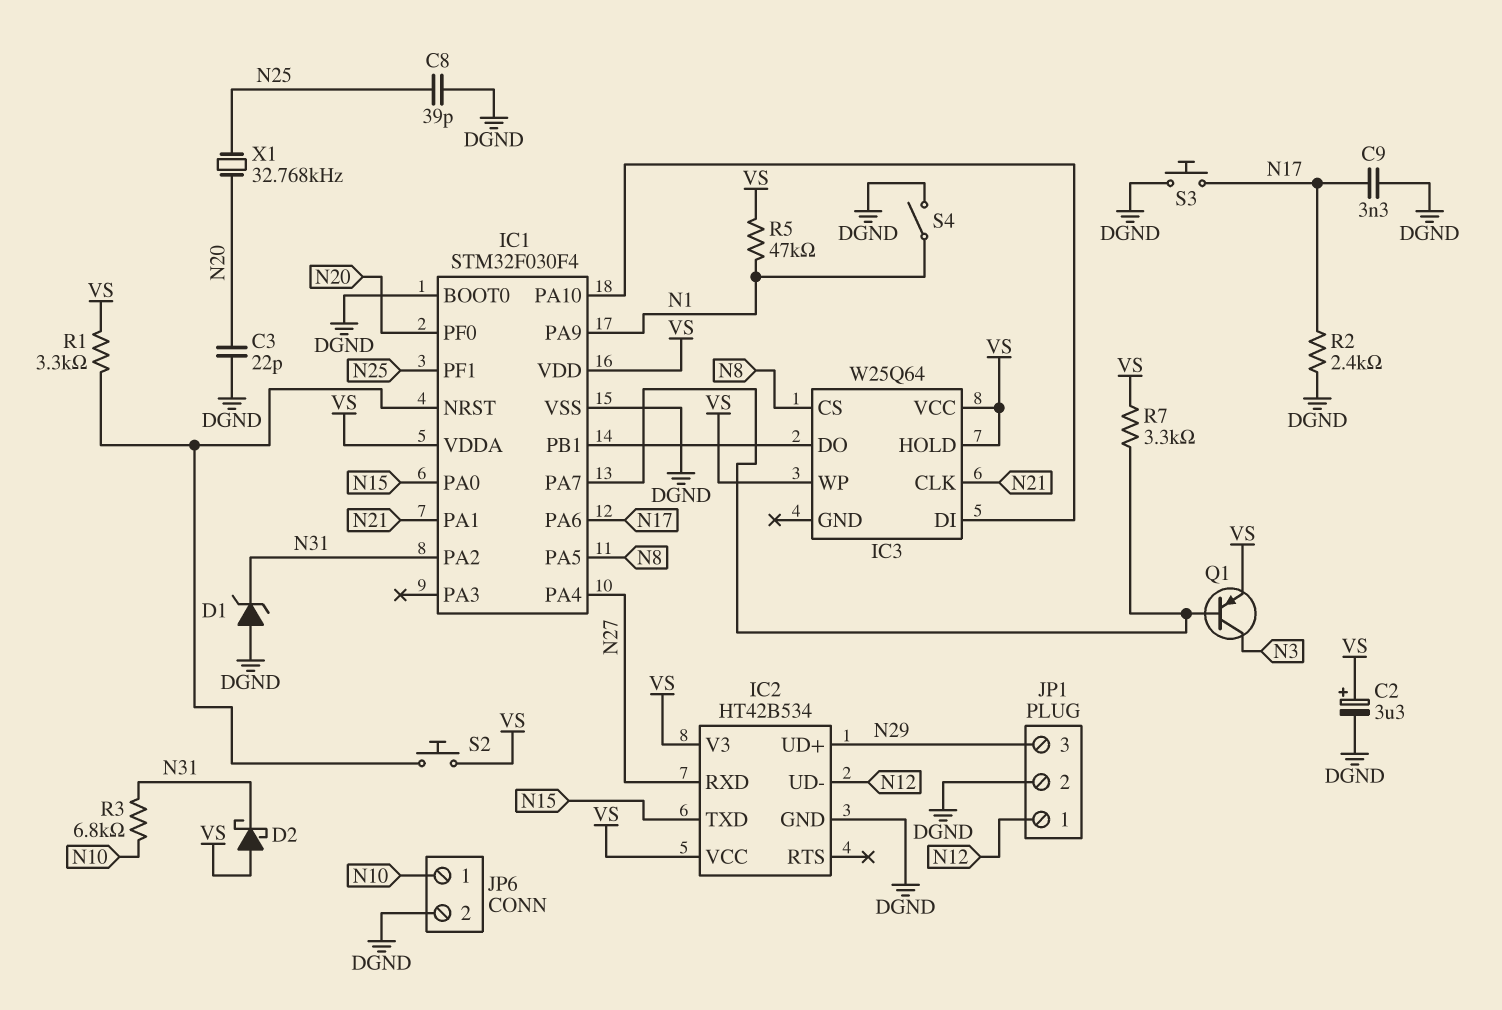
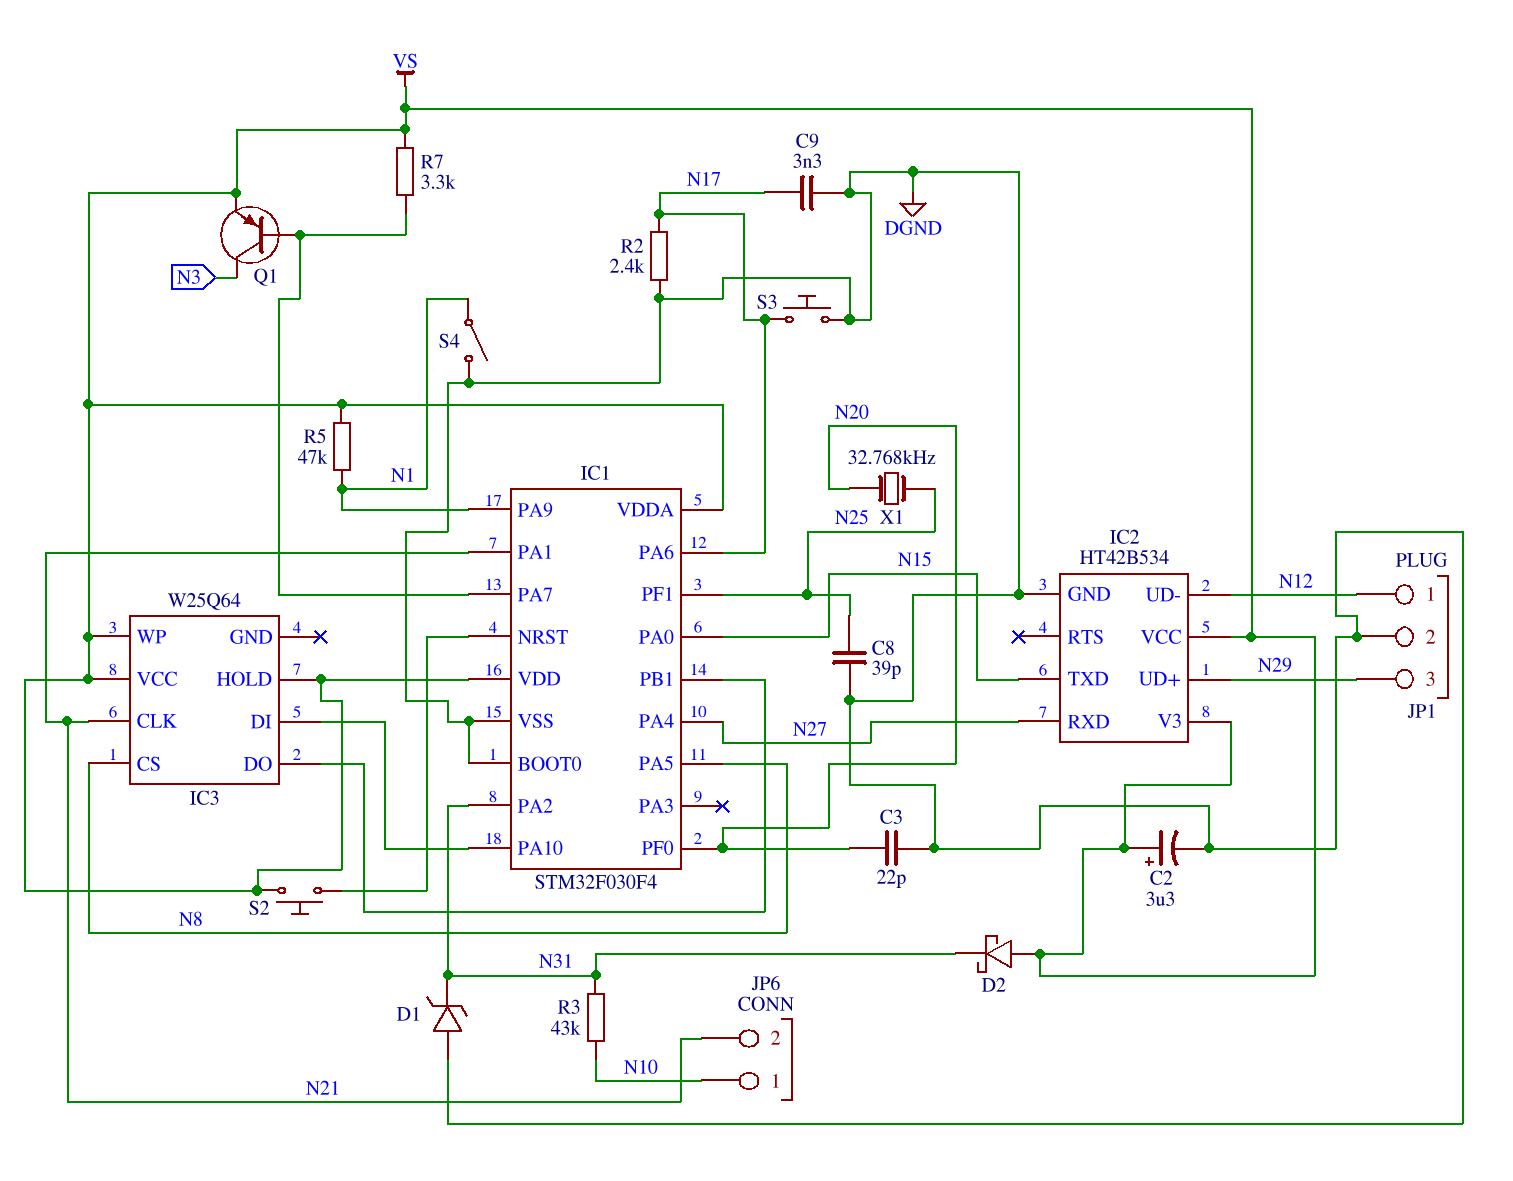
JP6 pin 2: DGND -> N21
R1: 3.3k (IC1/NRST, VS) -> none
R3: 6.8k (N10, N31) -> 43k (N10, N31)

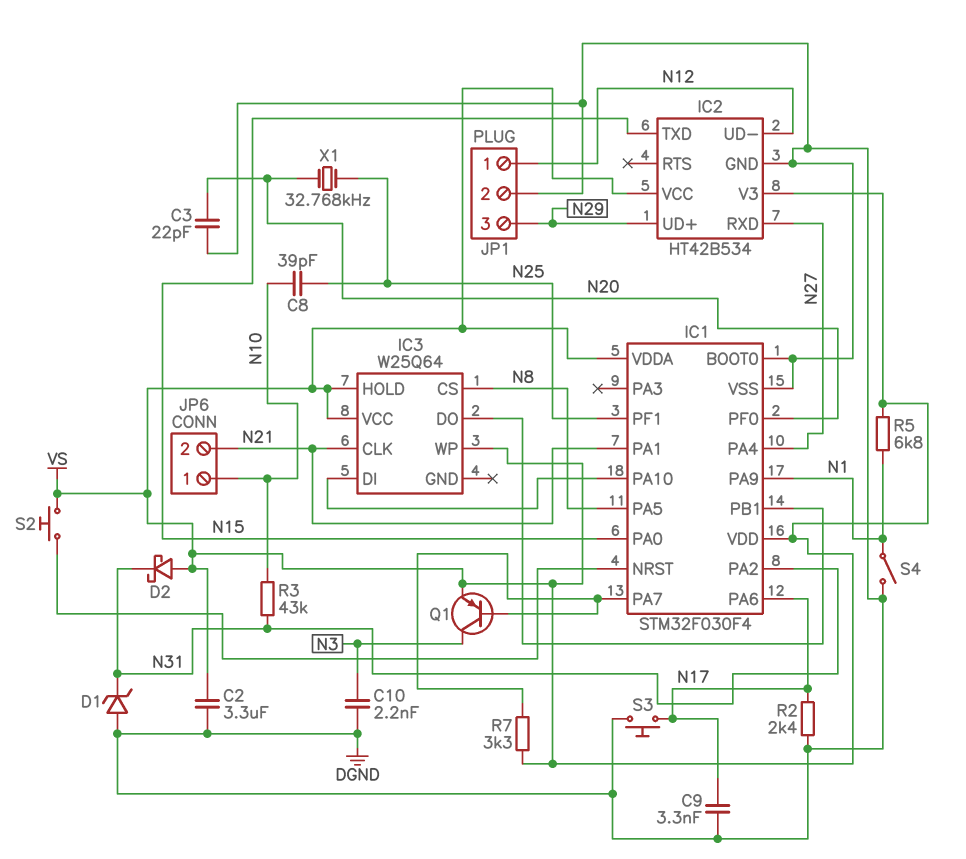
C2: 3.3uF (plus VS, minus DGND) -> 3.3uF (DGND, VS)
C8: 39pF (DGND, N25) -> 39pF (N10, N25)
C10: none -> 2.2nF (DGND, N3)
R5: 47k (N1, VS) -> 6.8k (N1, VS)

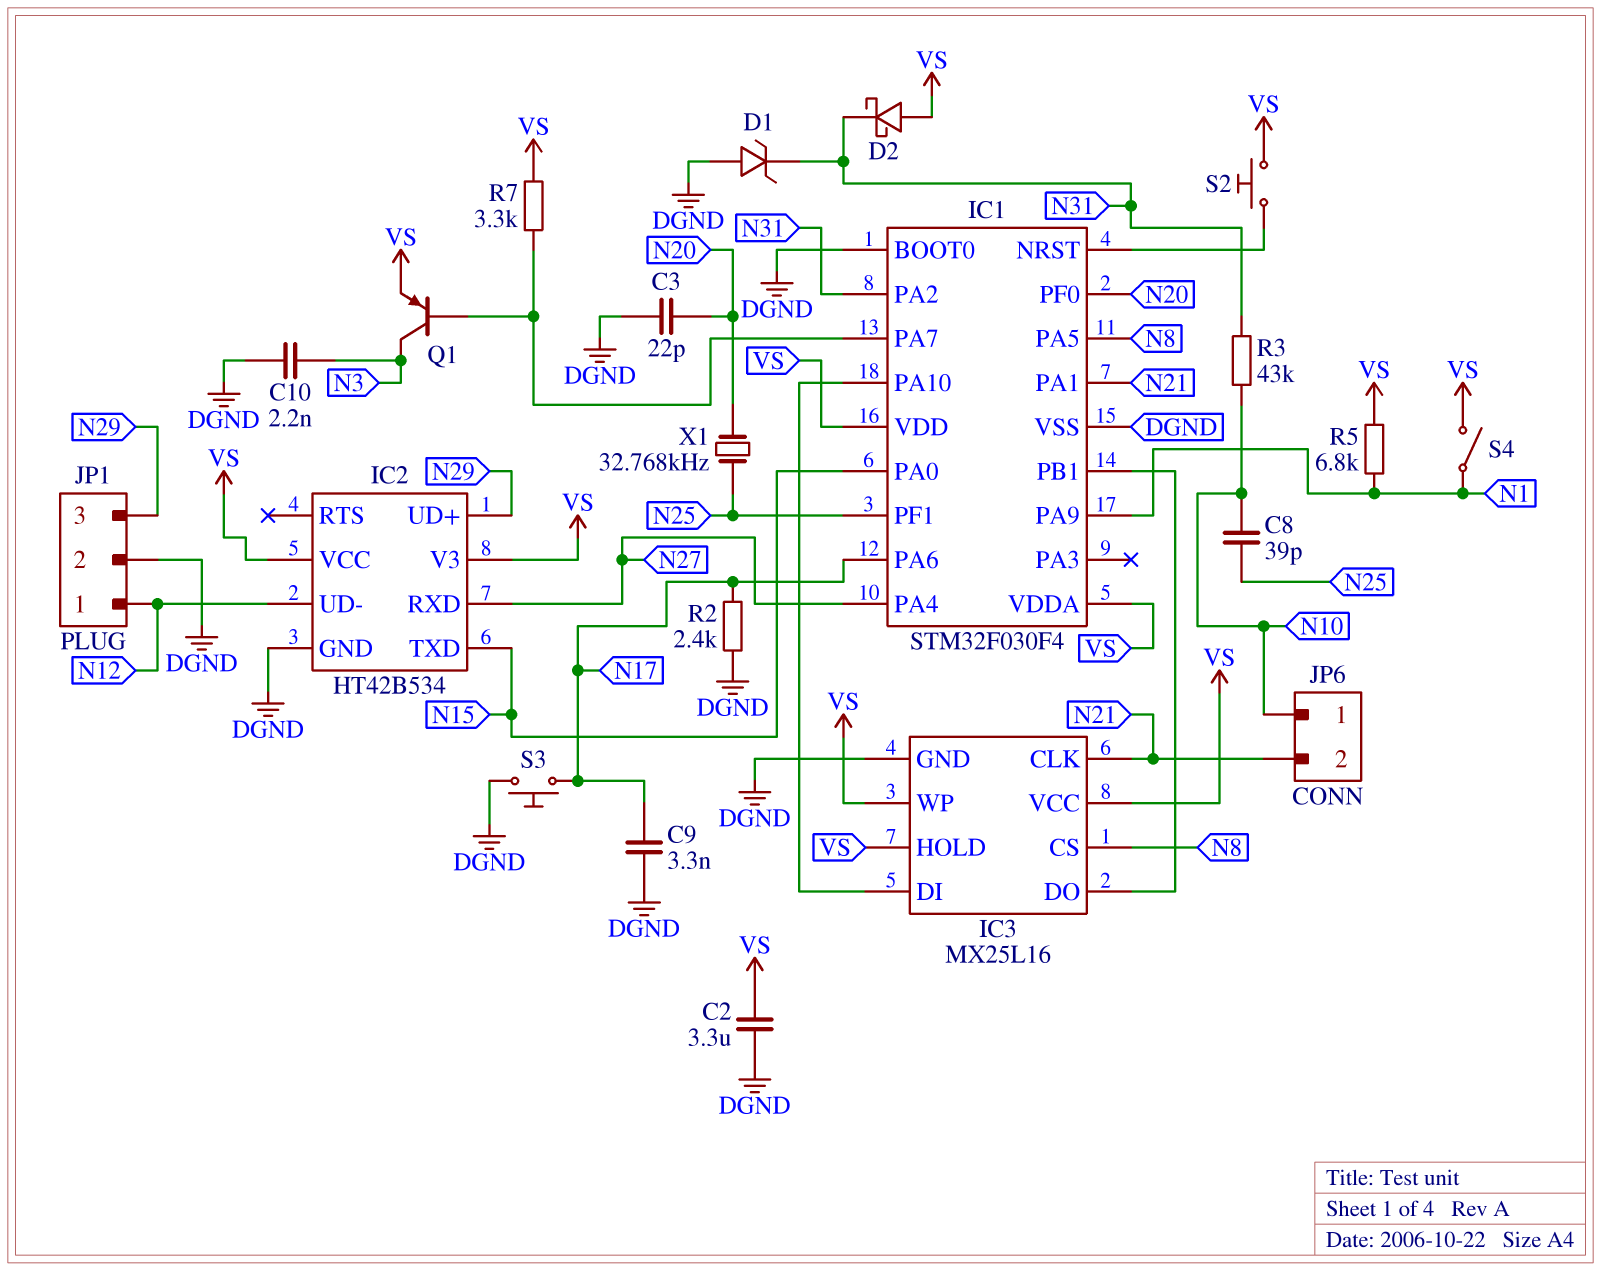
IC3: W25Q64 -> MX25L16
IC3 pin GND: none -> DGND
S4: switch (DGND, N1) -> switch (N1, VS)

